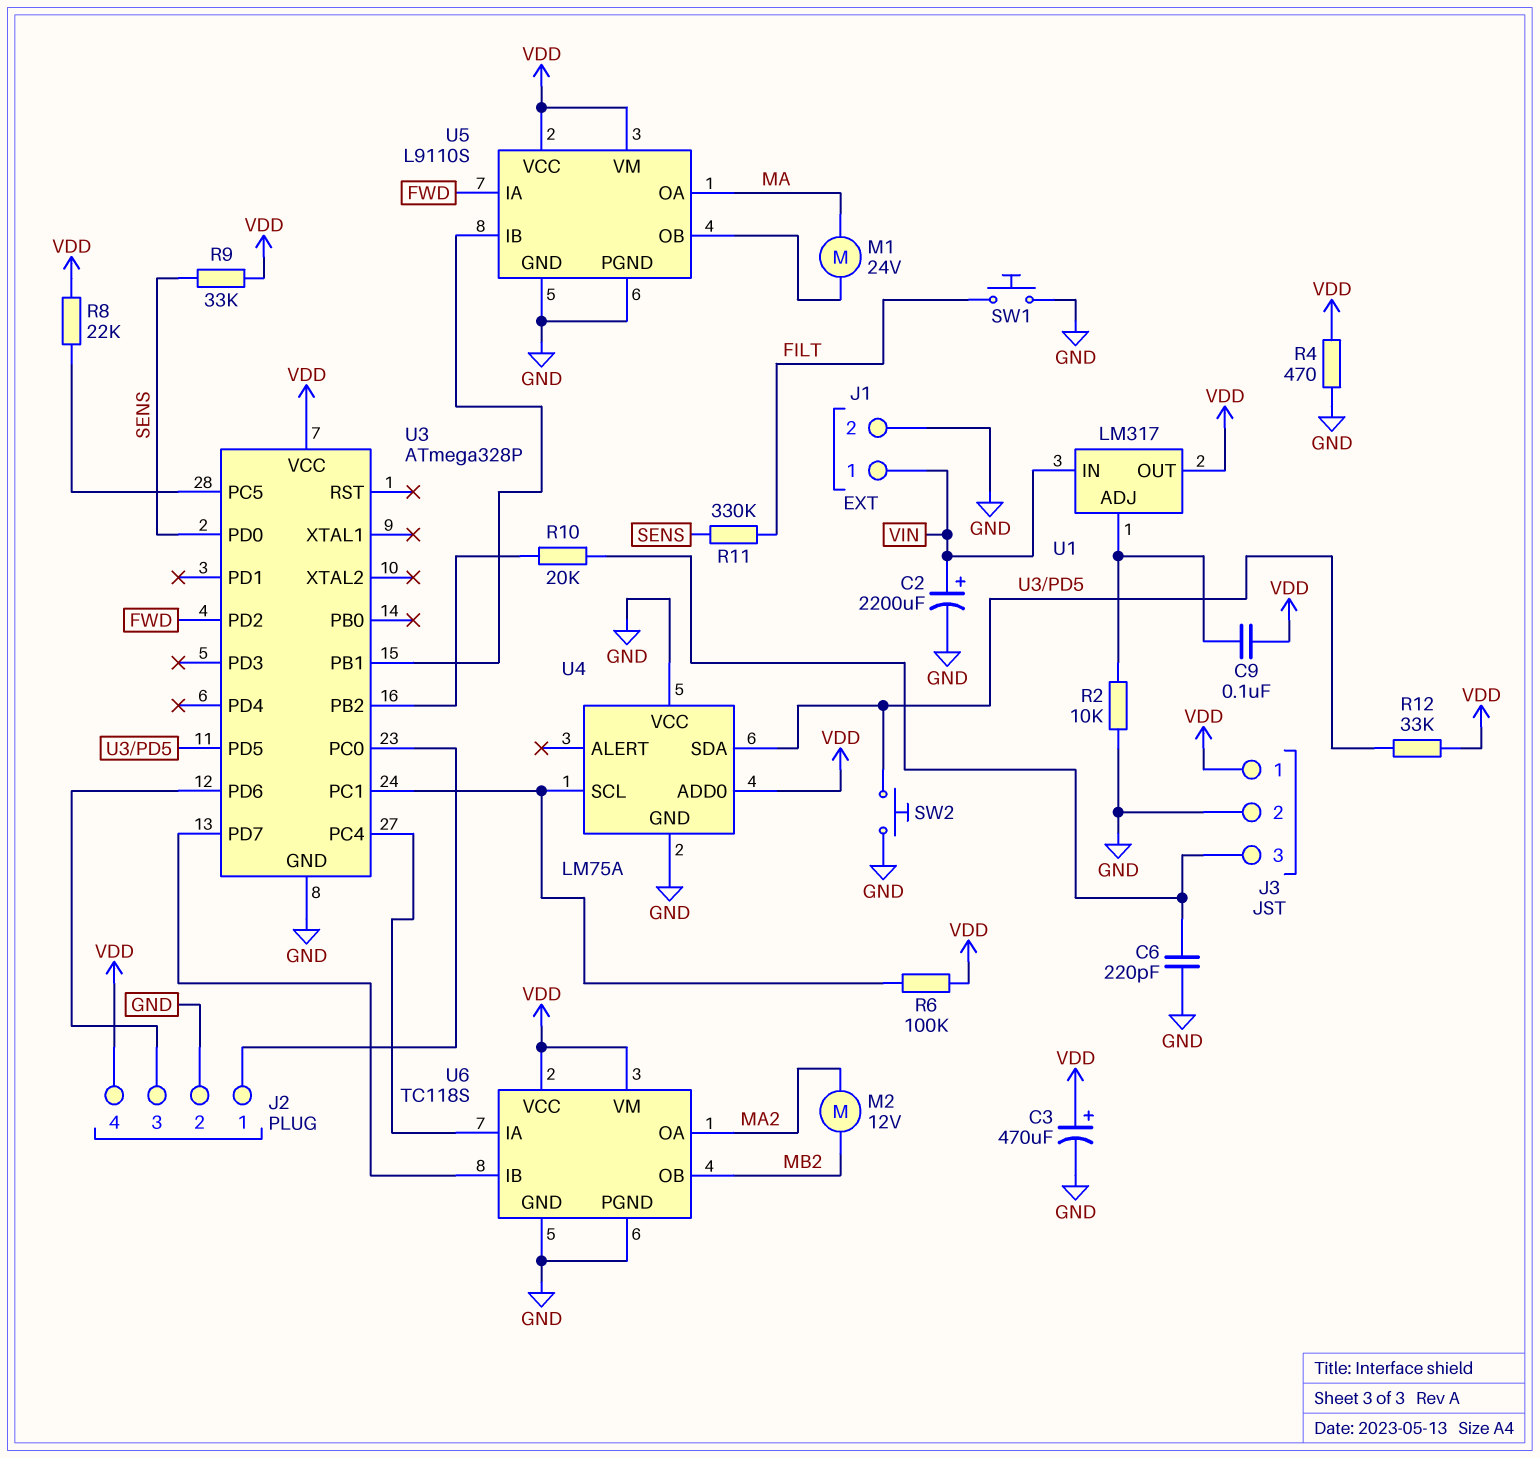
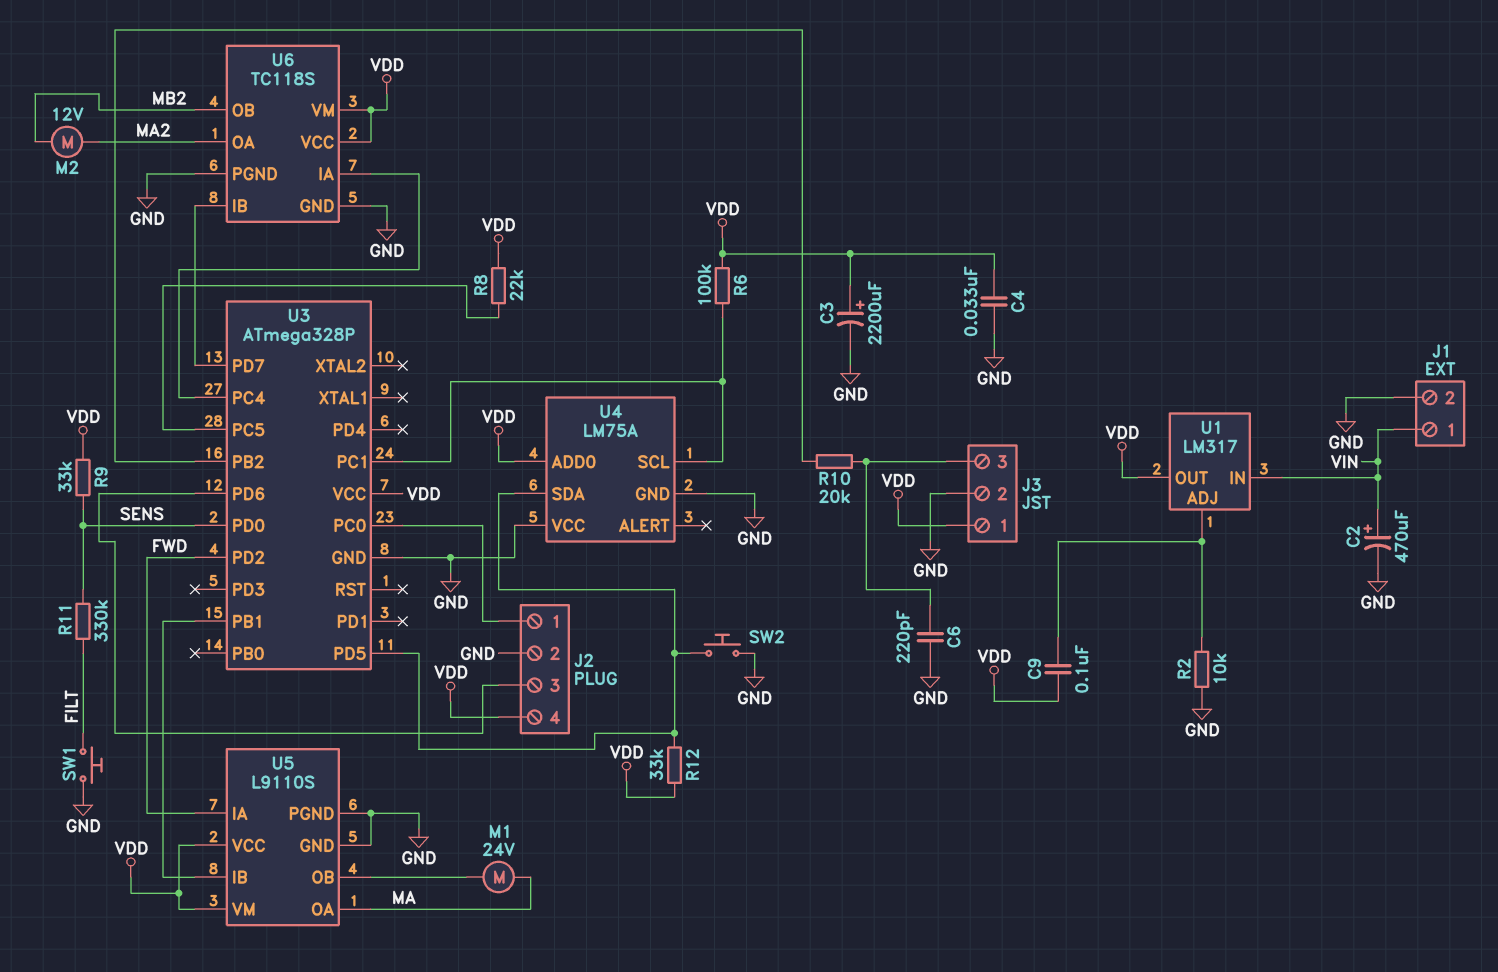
C2: 2200uF (plus VIN, minus GND) -> 470uF (plus VIN, minus GND)
C3: 470uF (plus VDD, minus GND) -> 2200uF (plus VDD, minus GND)
C4: none -> 33nF (GND, VDD)
R4: 470 (GND, VDD) -> none

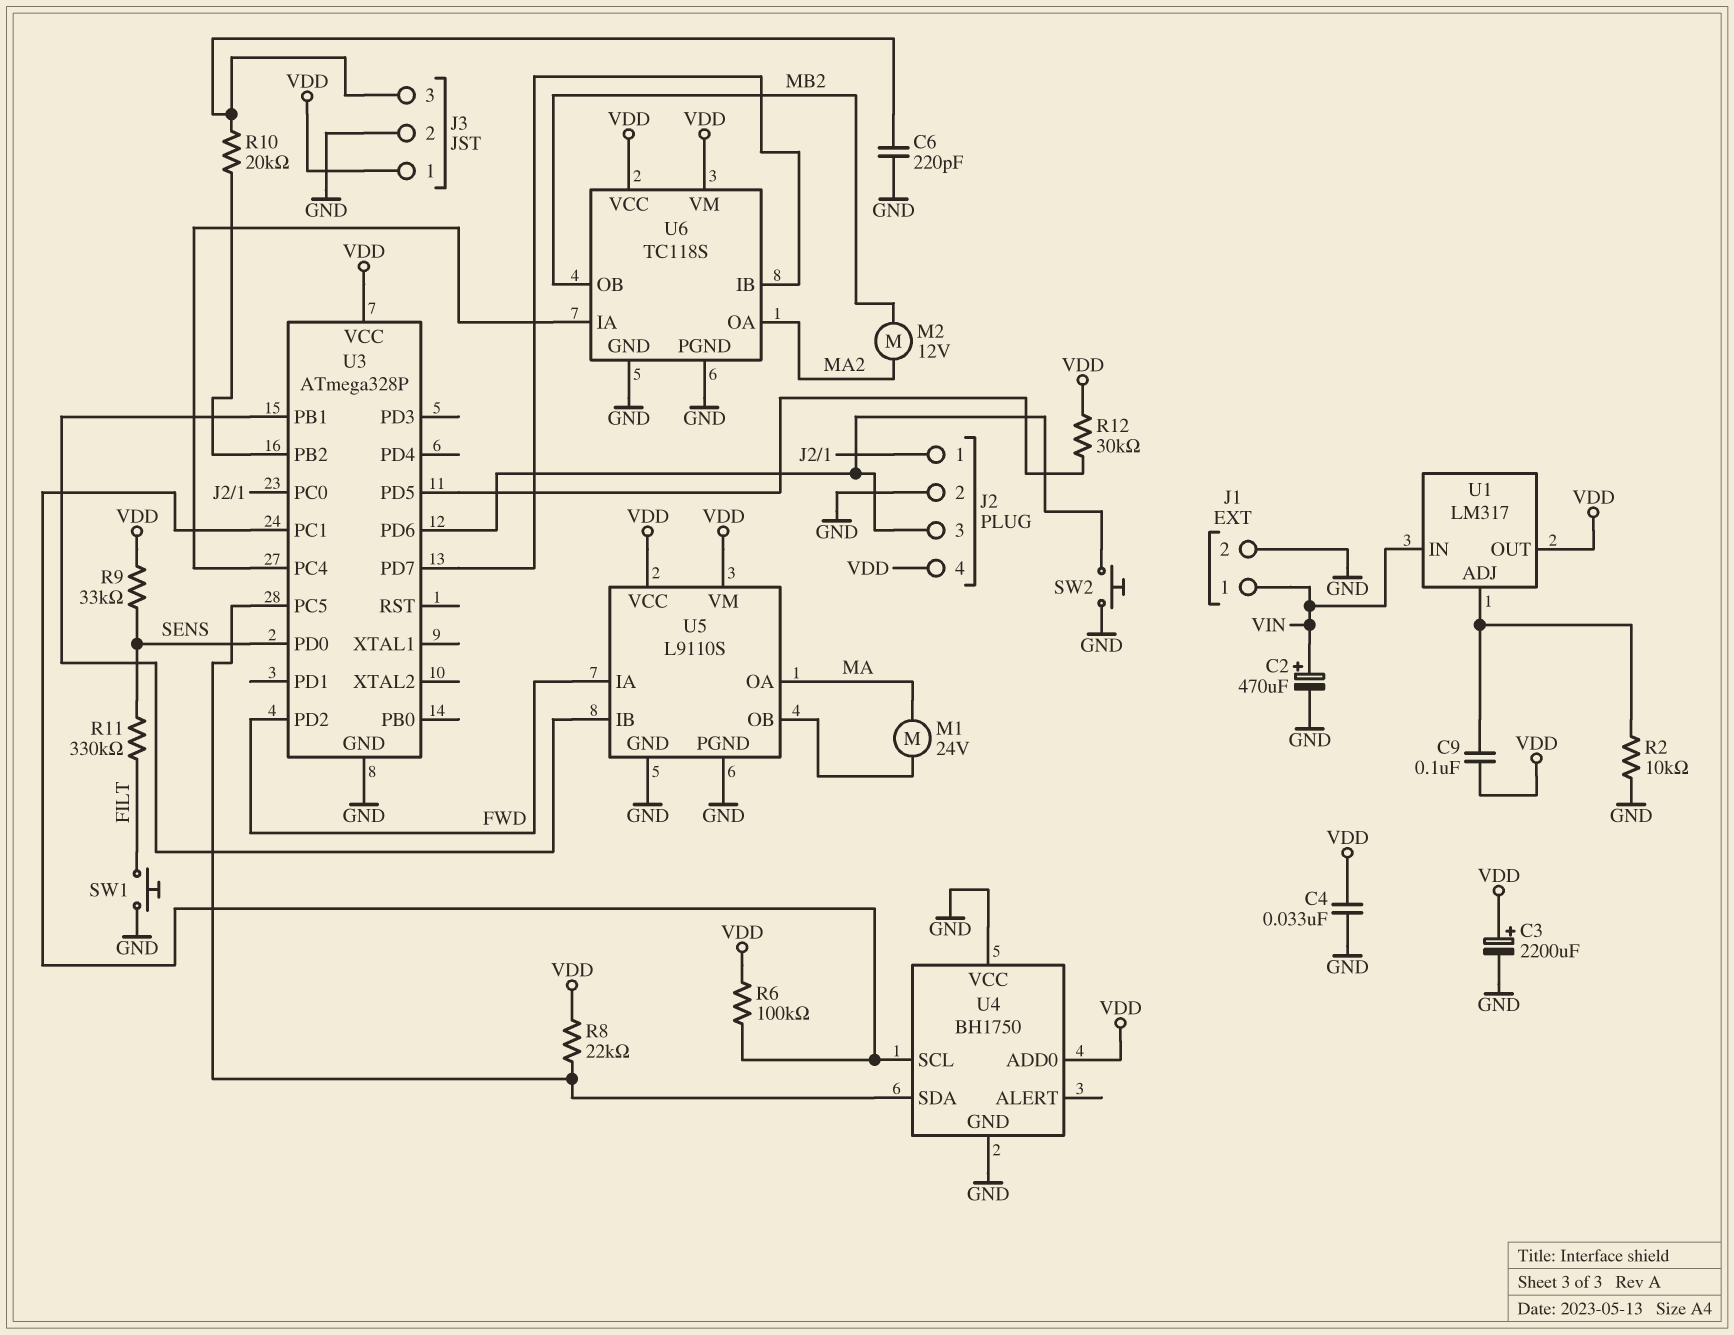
R12: 33k (U3/PD5, VDD) -> 30k (U3/PD5, VDD)
SW2: button (GND, U3/PD5) -> button (GND, J2/3)
U4: LM75A -> BH1750
U4 pin SDA: U3/PD5 -> U3/PC5

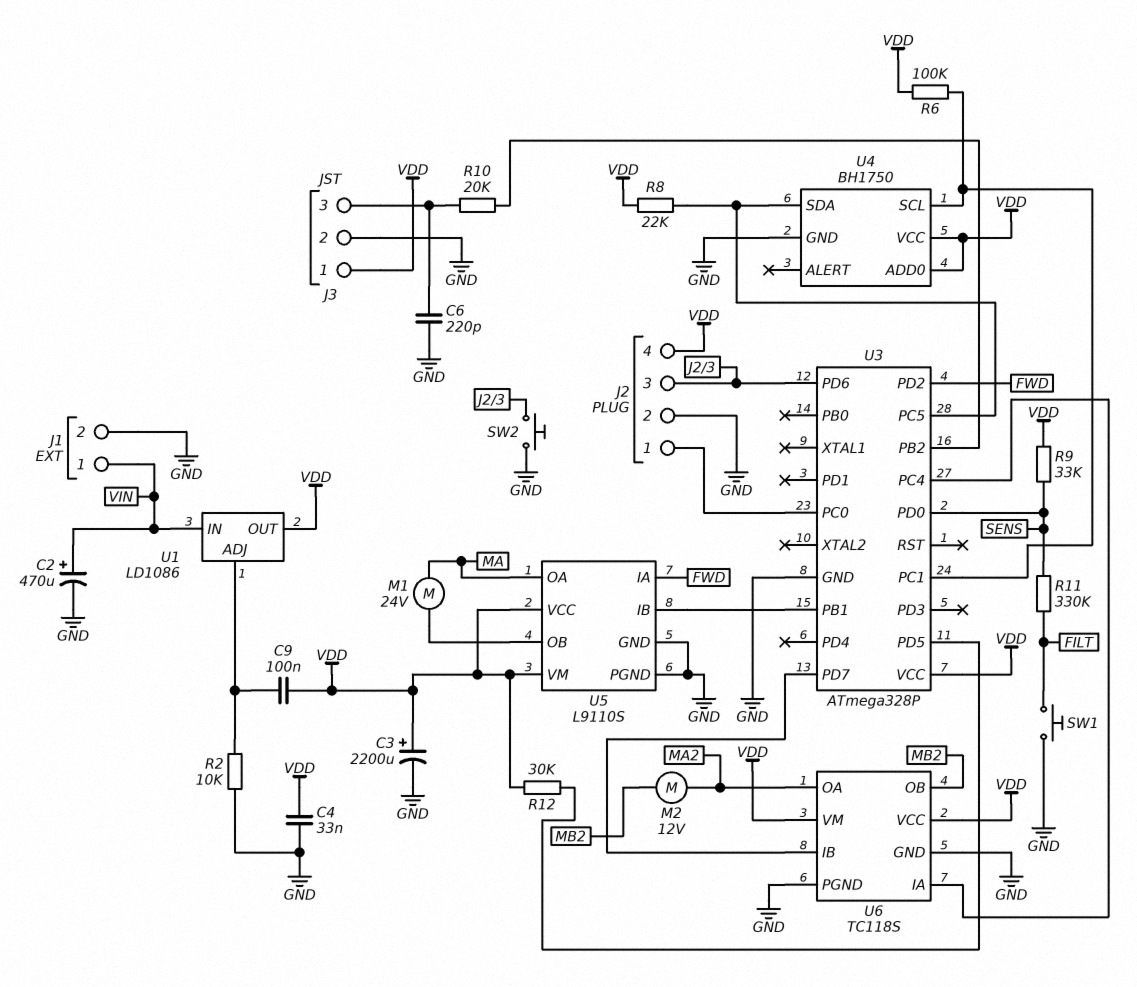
U1: LM317 -> LD1086
U4 pin VCC: GND -> VDD

